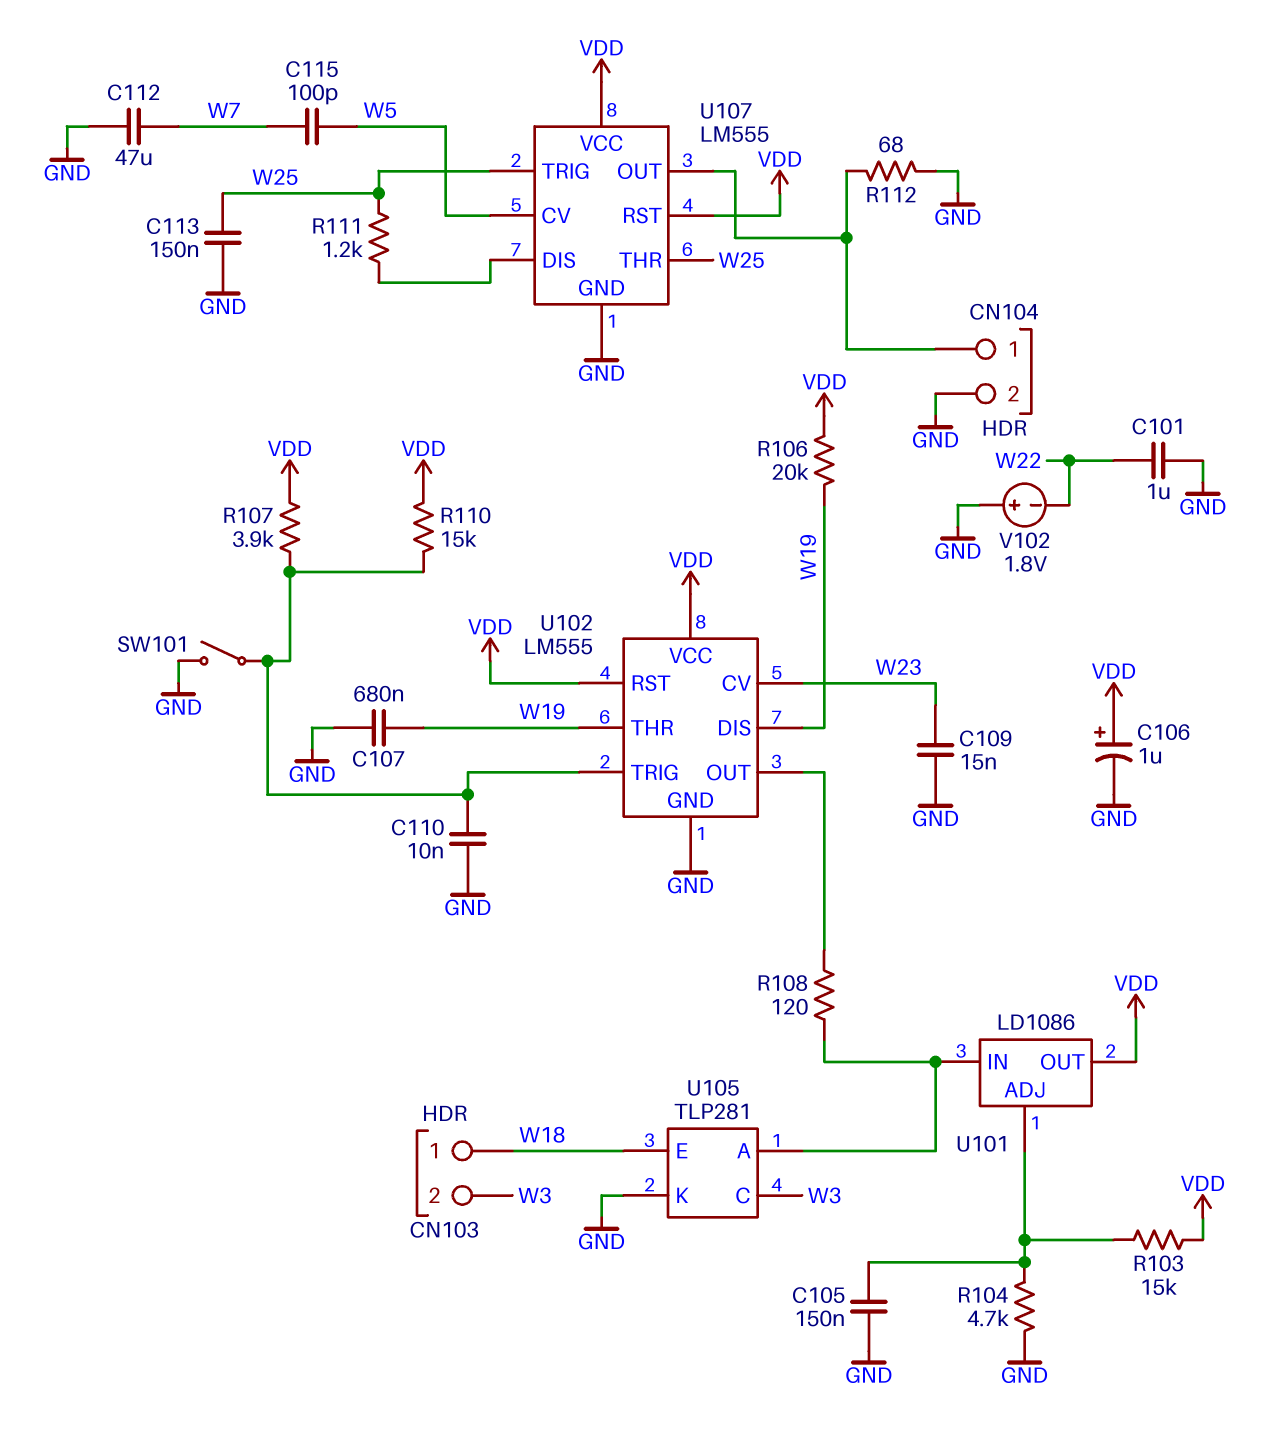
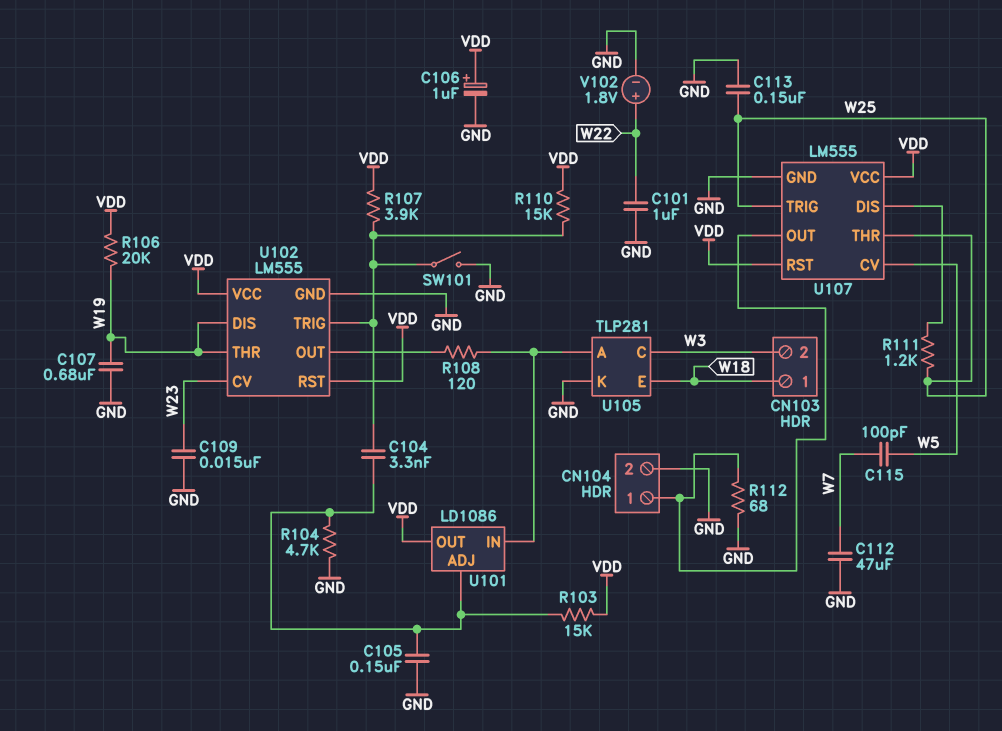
C104: none -> 3.3nF (U101/ADJ, U102/TRIG)
C110: 10nF (GND, U102/TRIG) -> none
V102: 1.8V (plus GND, minus W22) -> 1.8V (plus W22, minus GND)

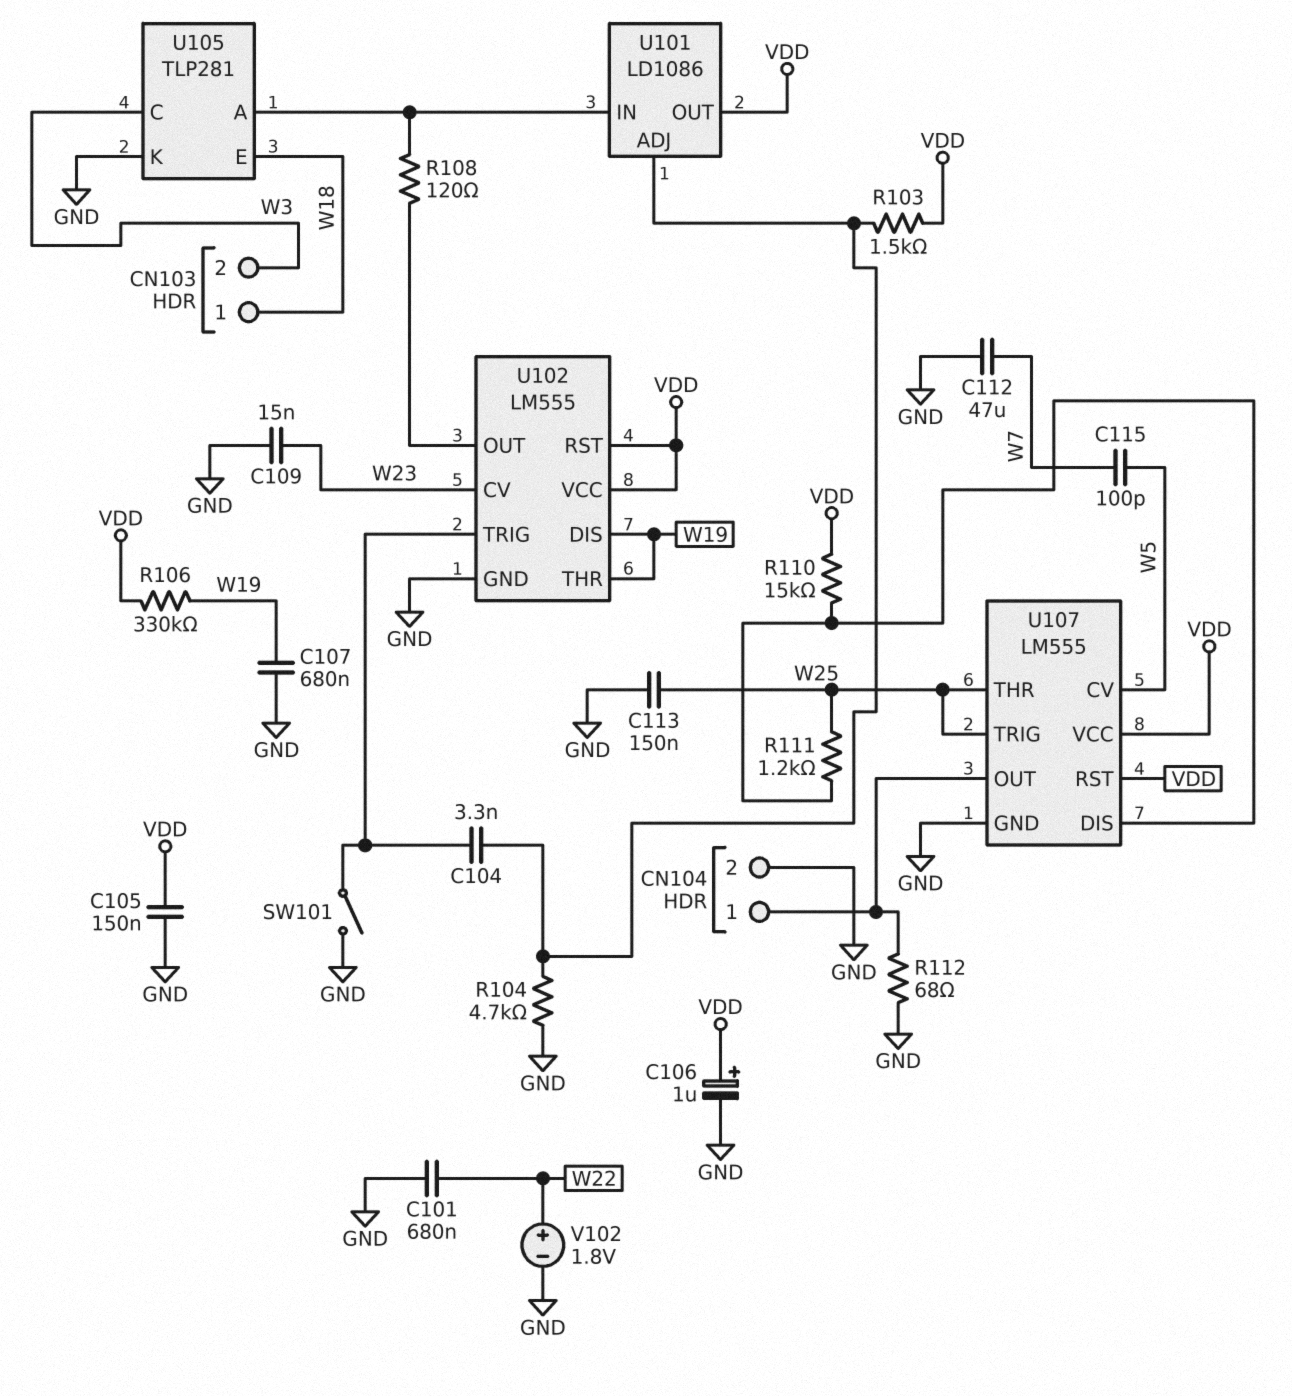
C101: 1uF (GND, W22) -> 680nF (GND, W22)
C105: 150nF (GND, U101/ADJ) -> 150nF (GND, VDD)
R103: 15k (U101/ADJ, VDD) -> 1.5k (U101/ADJ, VDD)
R106: 20k (VDD, W19) -> 330k (VDD, W19)
R107: 3.9k (U102/TRIG, VDD) -> none
R110: 15k (U102/TRIG, VDD) -> 15k (U107/DIS, VDD)

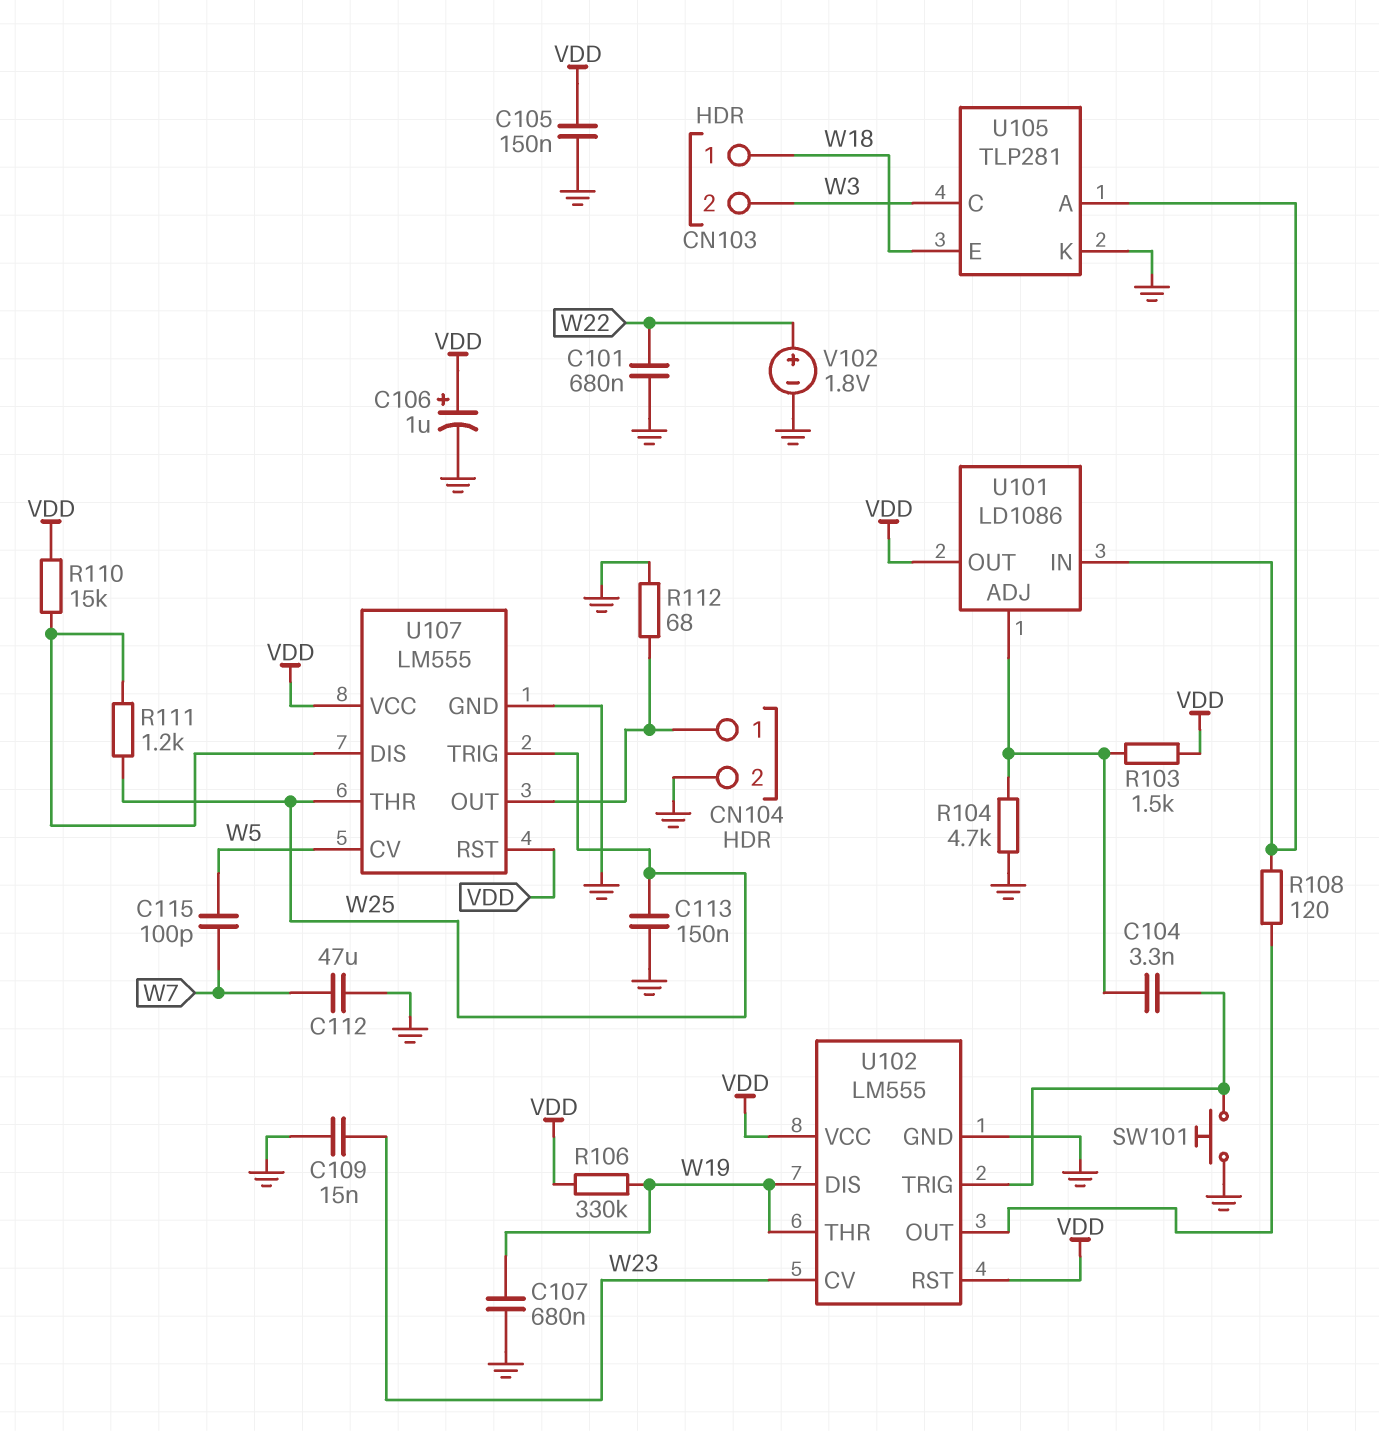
SW101: switch (GND, U102/TRIG) -> button (GND, U102/TRIG)

